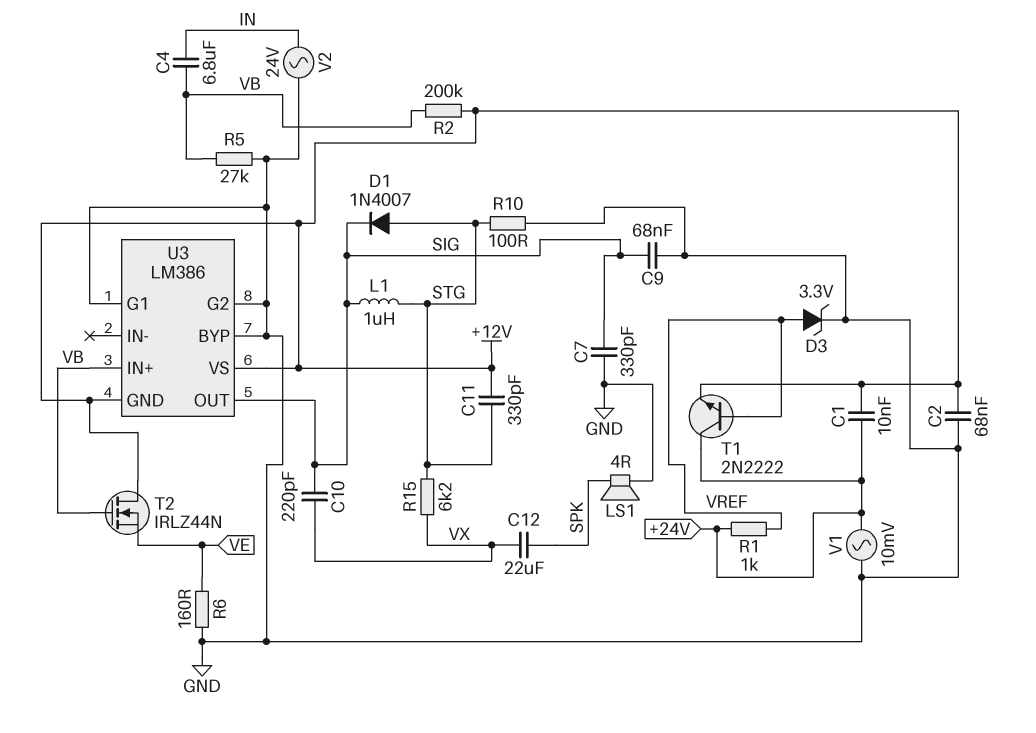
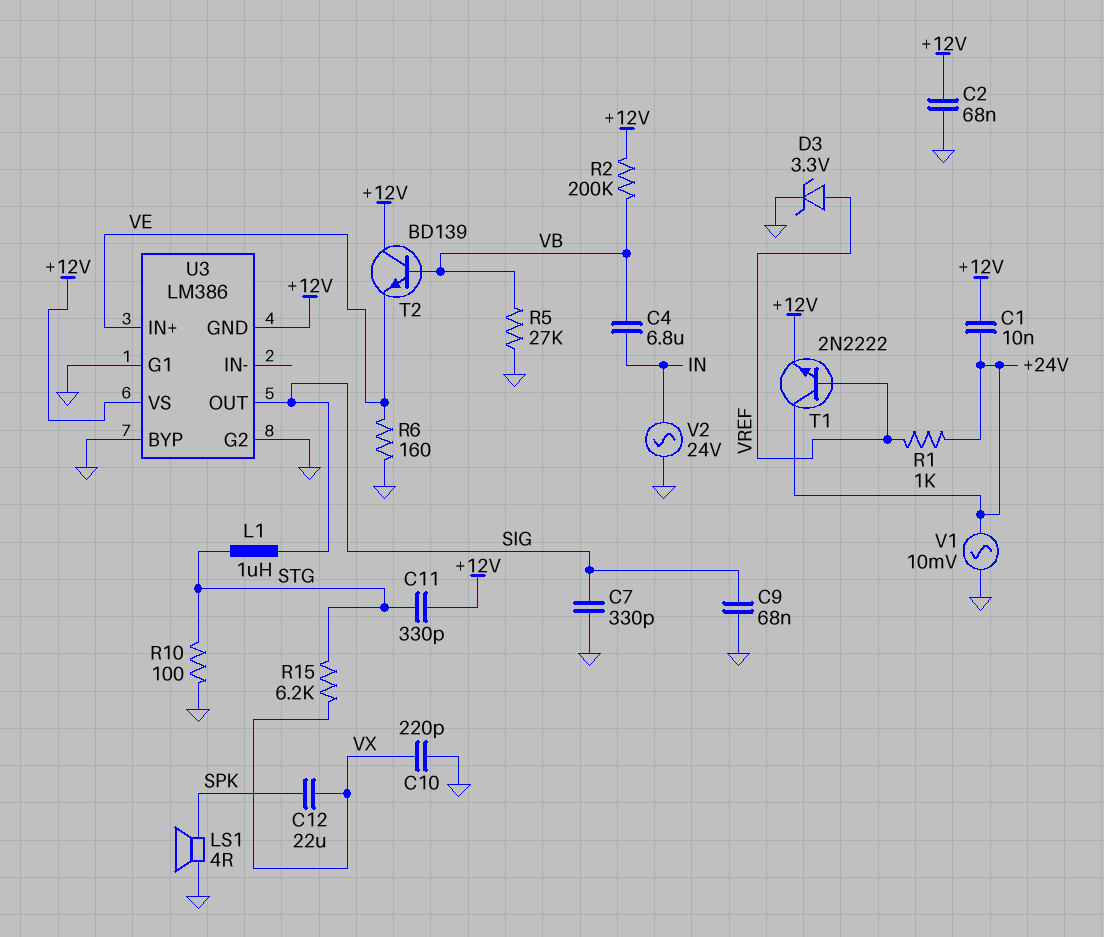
C10: 220pF (SIG, VX) -> 220pF (GND, VX)
D1: diode 1N4007 (A STG, K SIG) -> none
T2: NMOS IRLZ44N (G VB, D +12V, S VE) -> NPN BD139 (B VB, C +12V, E VE)
U3 pin IN+: VB -> VE

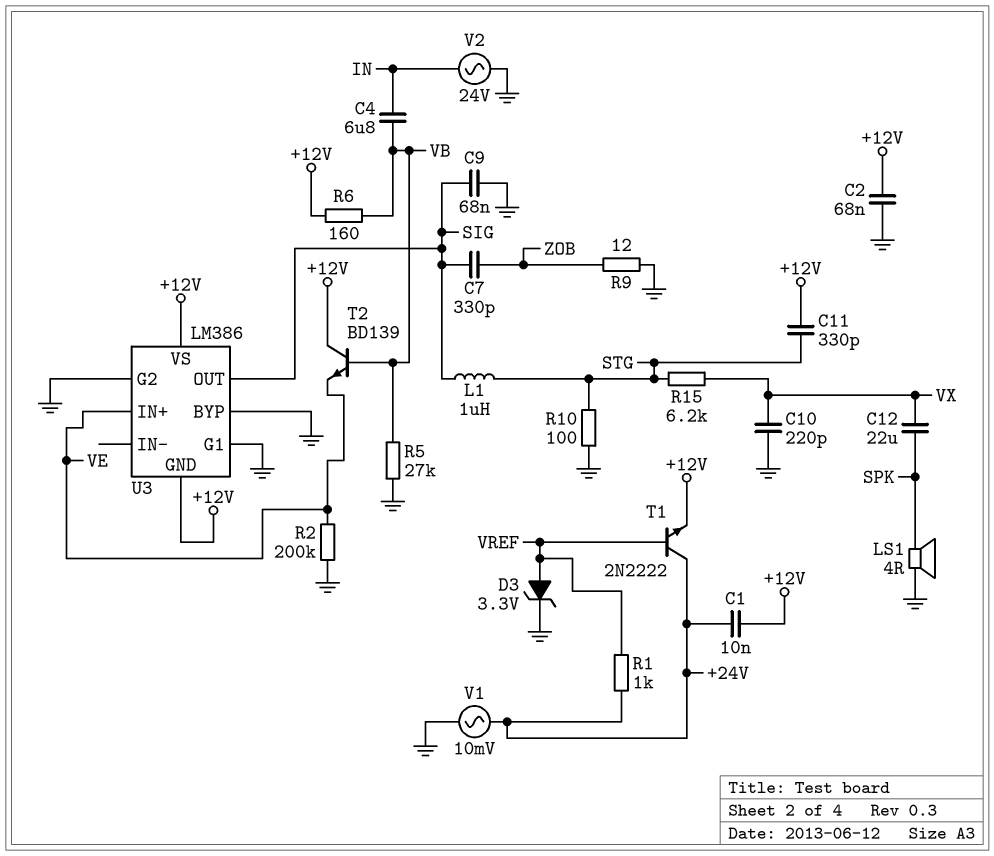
C7: 330pF (GND, SIG) -> 330pF (SIG, ZOB)
R2: 200k (+12V, VB) -> 200k (GND, VE)
R6: 160 (GND, VE) -> 160 (+12V, VB)
R9: none -> 12 (GND, ZOB)

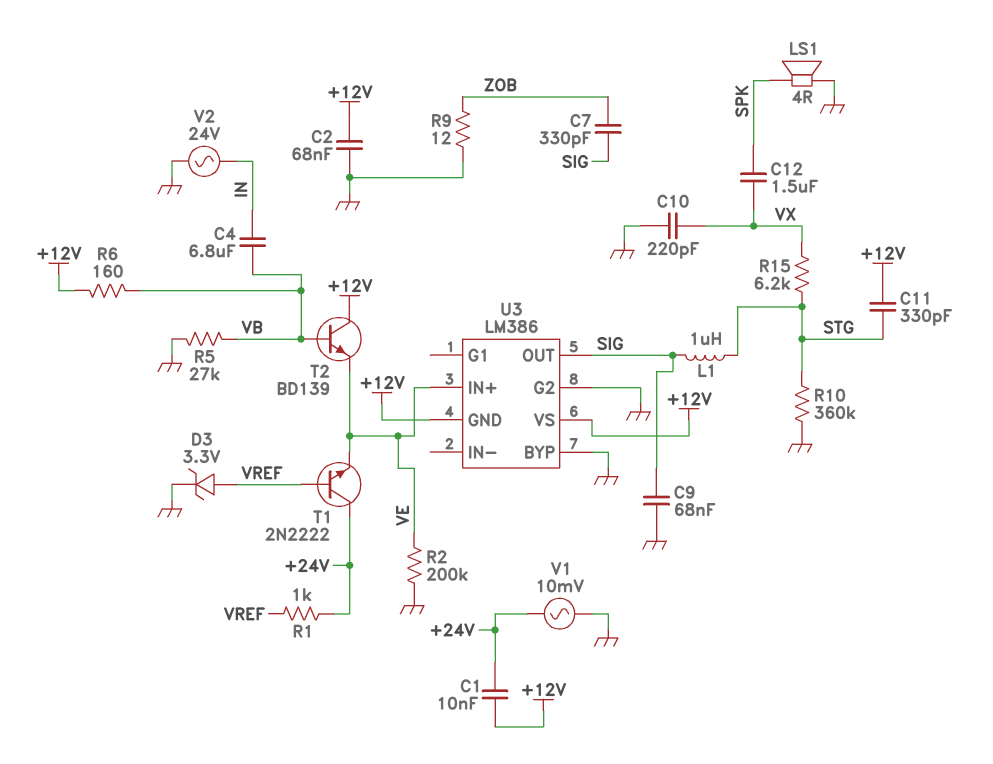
C12: 22uF (SPK, VX) -> 1.5uF (SPK, VX)
R10: 100 (GND, STG) -> 360k (GND, STG)
T1: NPN 2N2222 (B VREF, C +24V, E +12V) -> NPN 2N2222 (B VREF, C +24V, E VE)
U3 pin G1: GND -> none

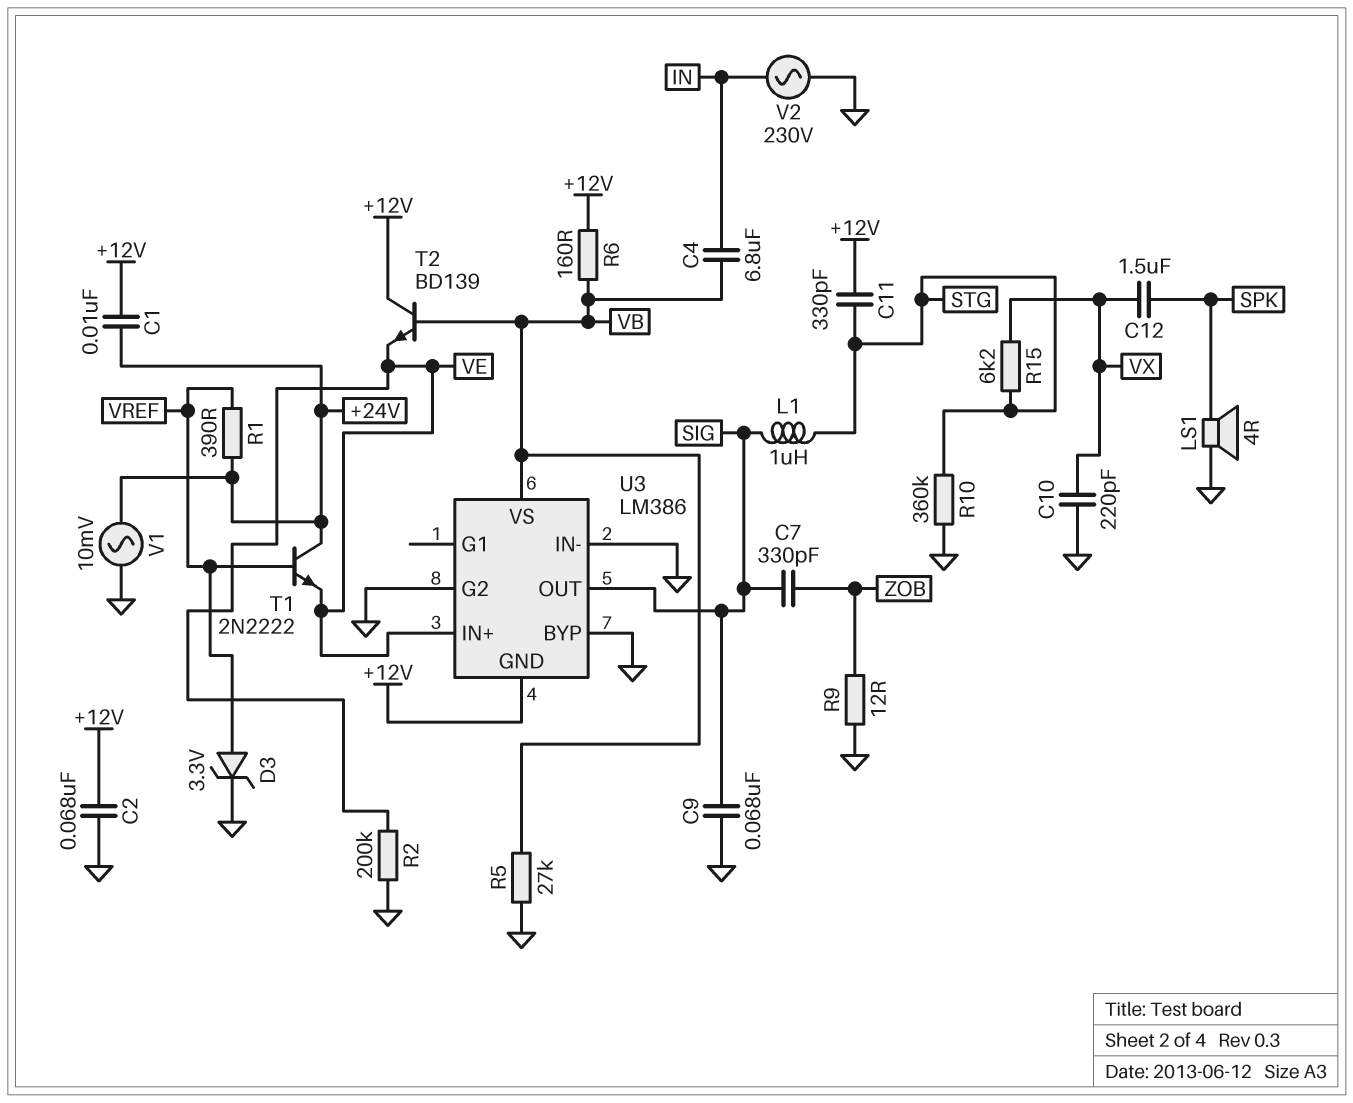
R1: 1k (+24V, VREF) -> 390 (+24V, VREF)
U3 pin IN-: none -> GND
U3 pin VS: +12V -> VB
V2: AC 24V (GND, IN) -> AC 230V (GND, IN)

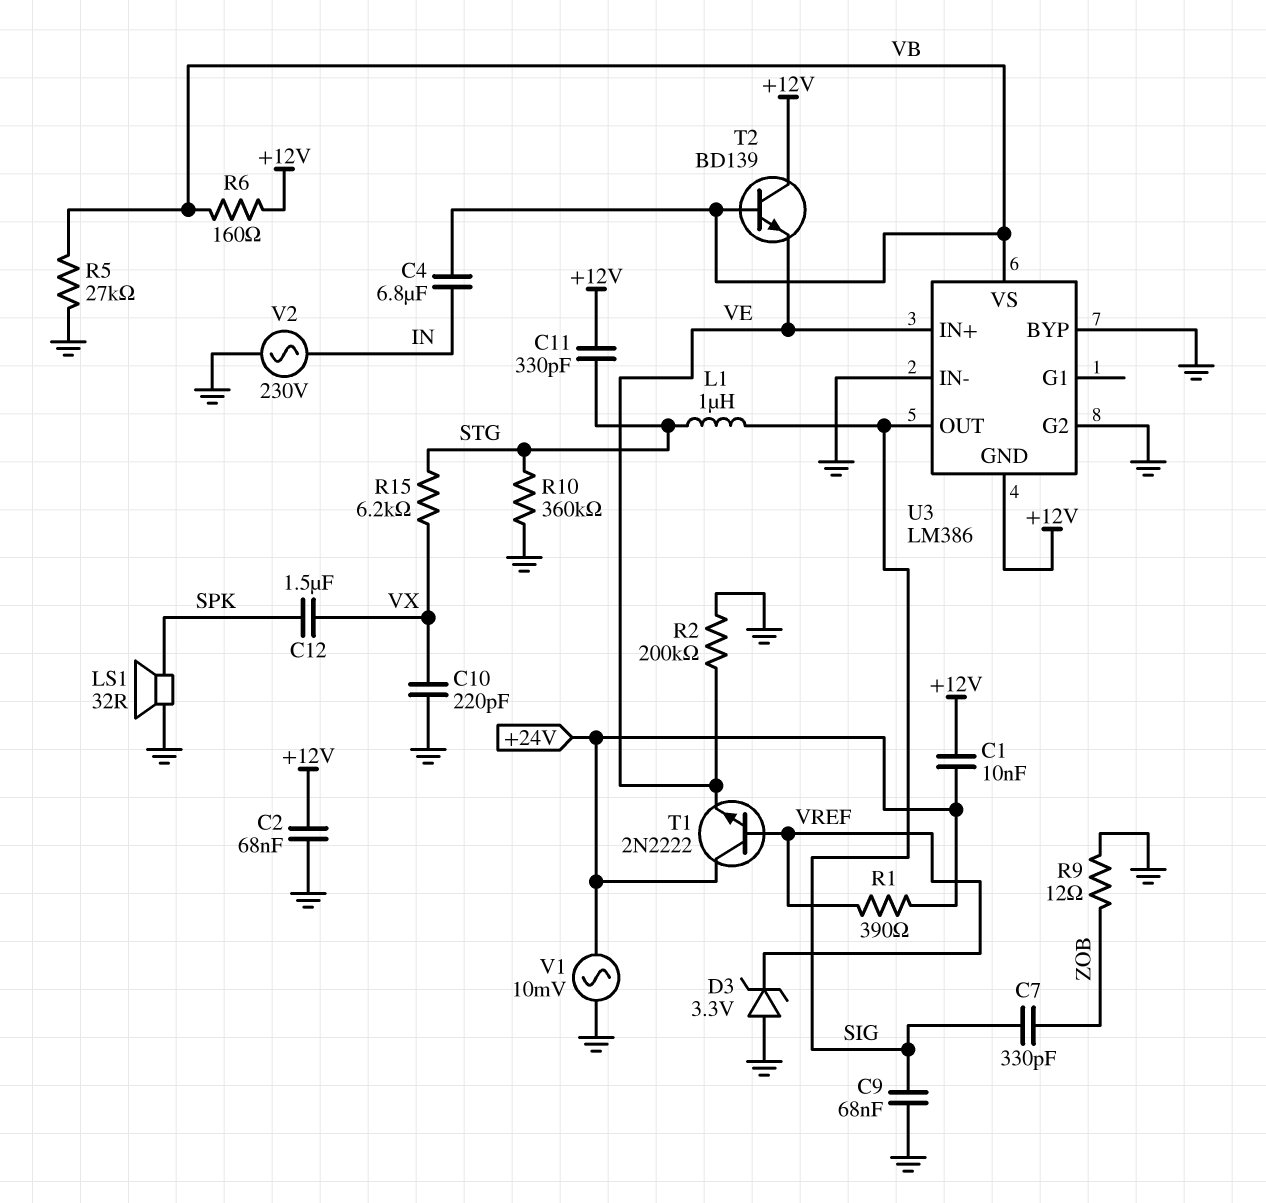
D3: zener 3.3V (A VREF, K GND) -> zener 3.3V (A GND, K VREF)
LS1: speaker 4R (GND, SPK) -> speaker 32R (GND, SPK)

